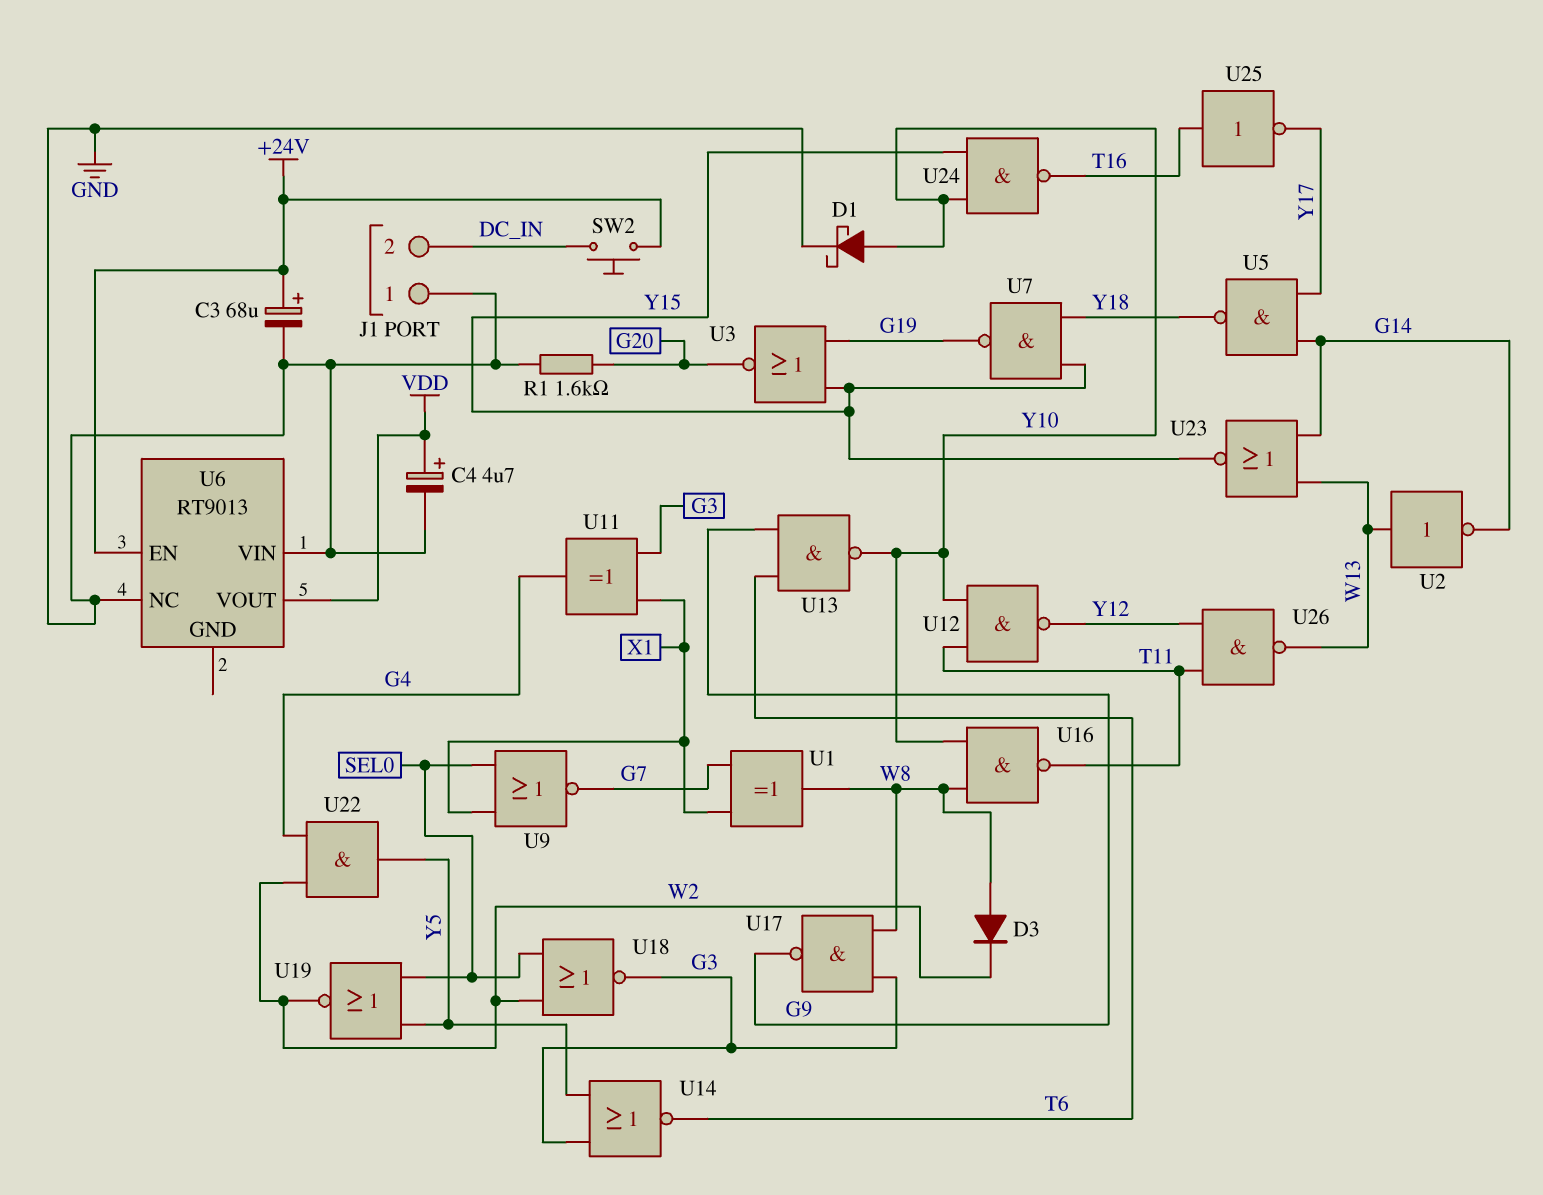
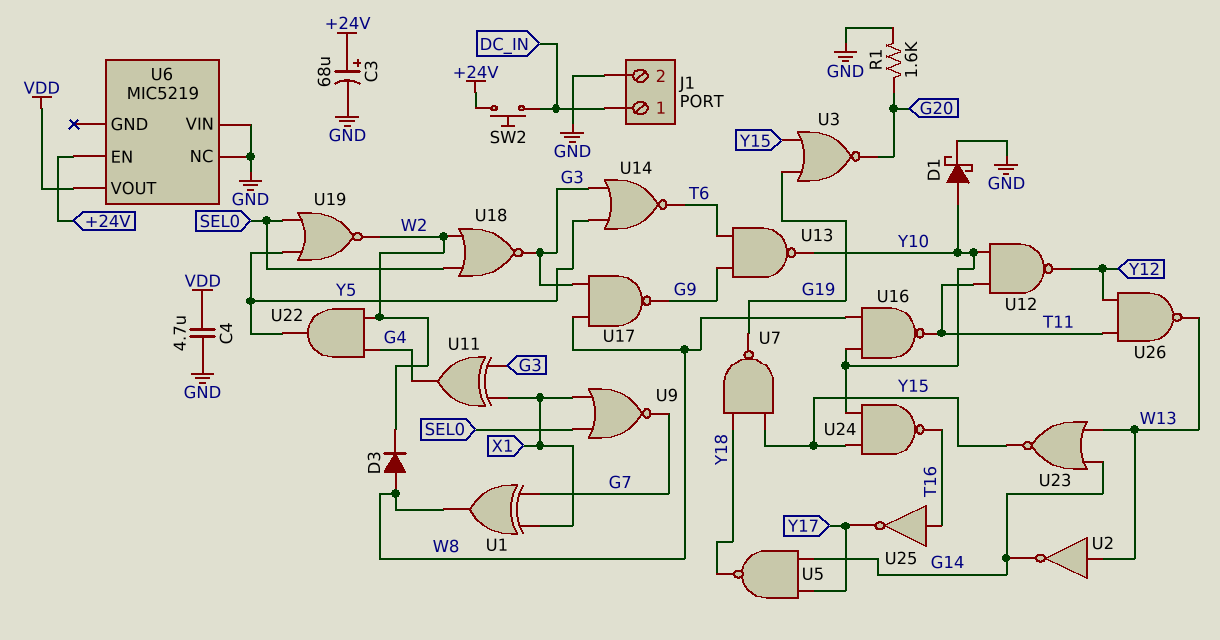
C4: 4.7uF (plus VDD, minus GND) -> 4.7uF (GND, VDD)
J1 pin 1: GND -> DC_IN
J1 pin 2: DC_IN -> GND
U6: RT9013 -> MIC5219

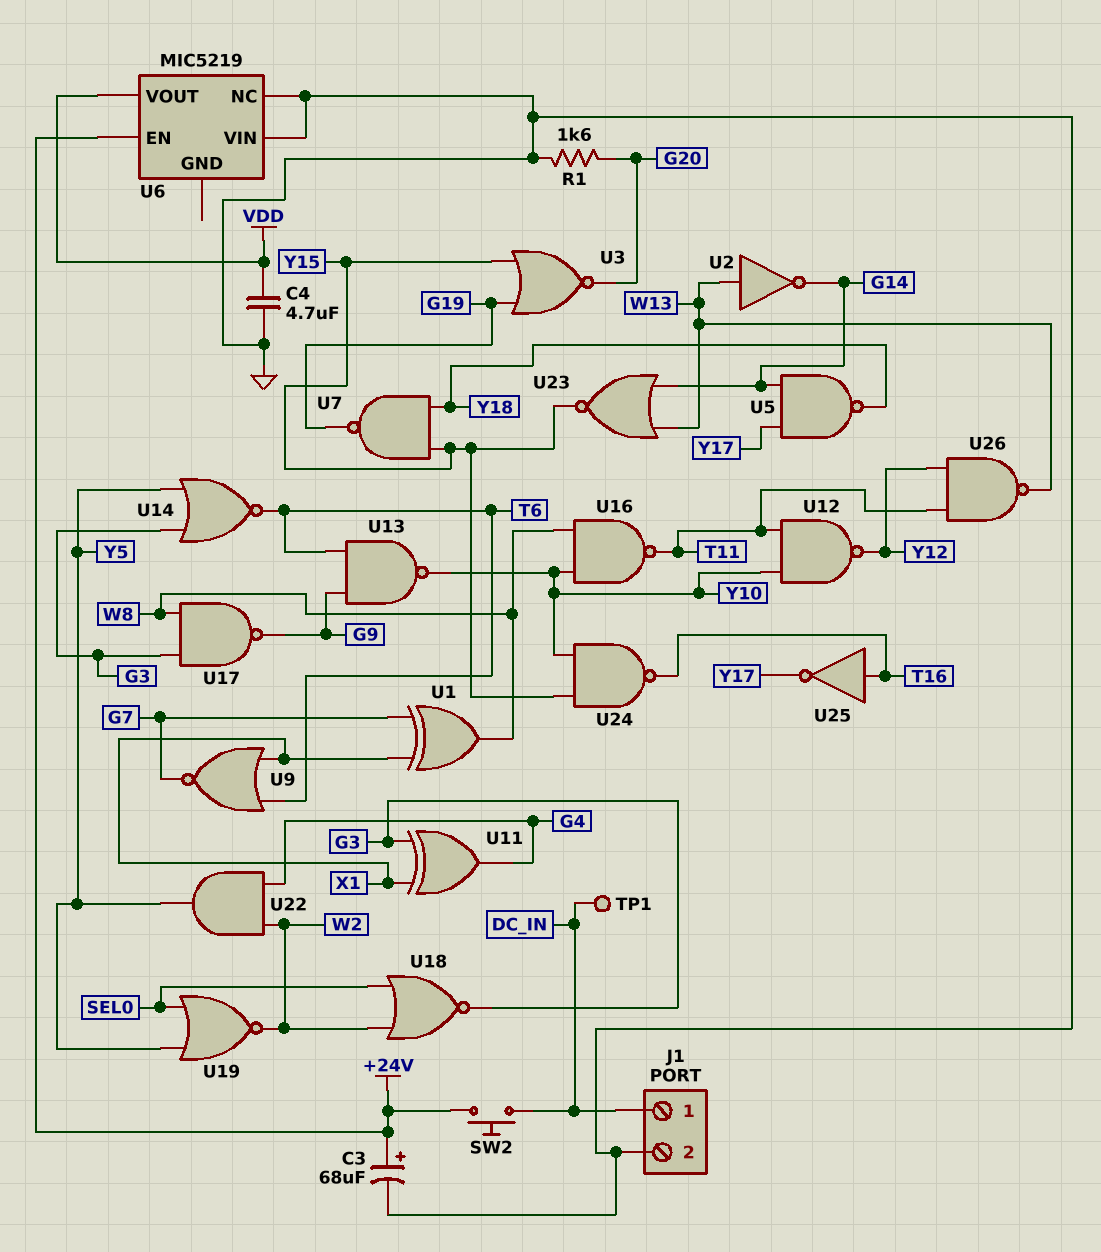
D1: schottky (A Y10, K GND) -> none
D3: diode (A W8, K W2) -> none
TP1: none -> test point (DC_IN)
U9: NOR (in SEL0, in X1, out G7) -> NOR (in T6, in X1, out G7)

